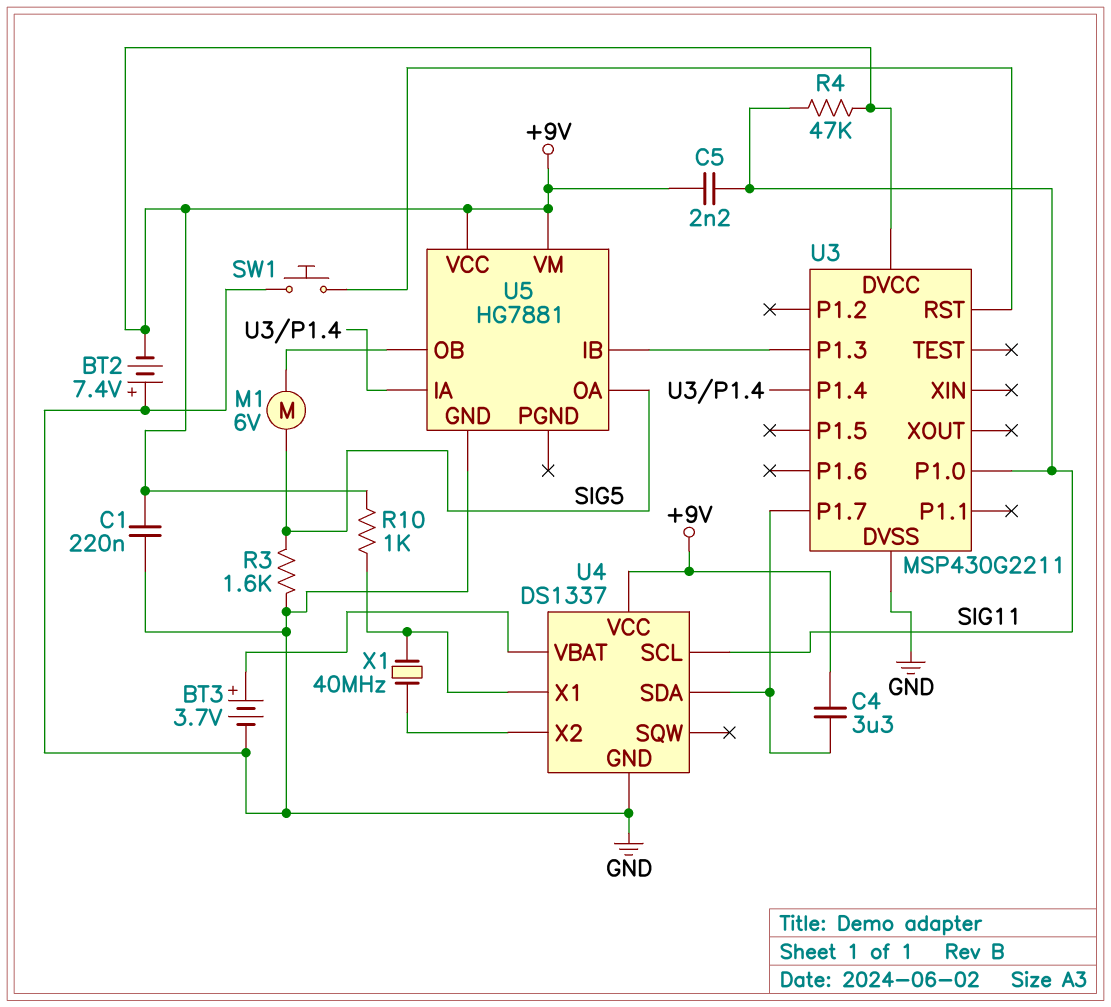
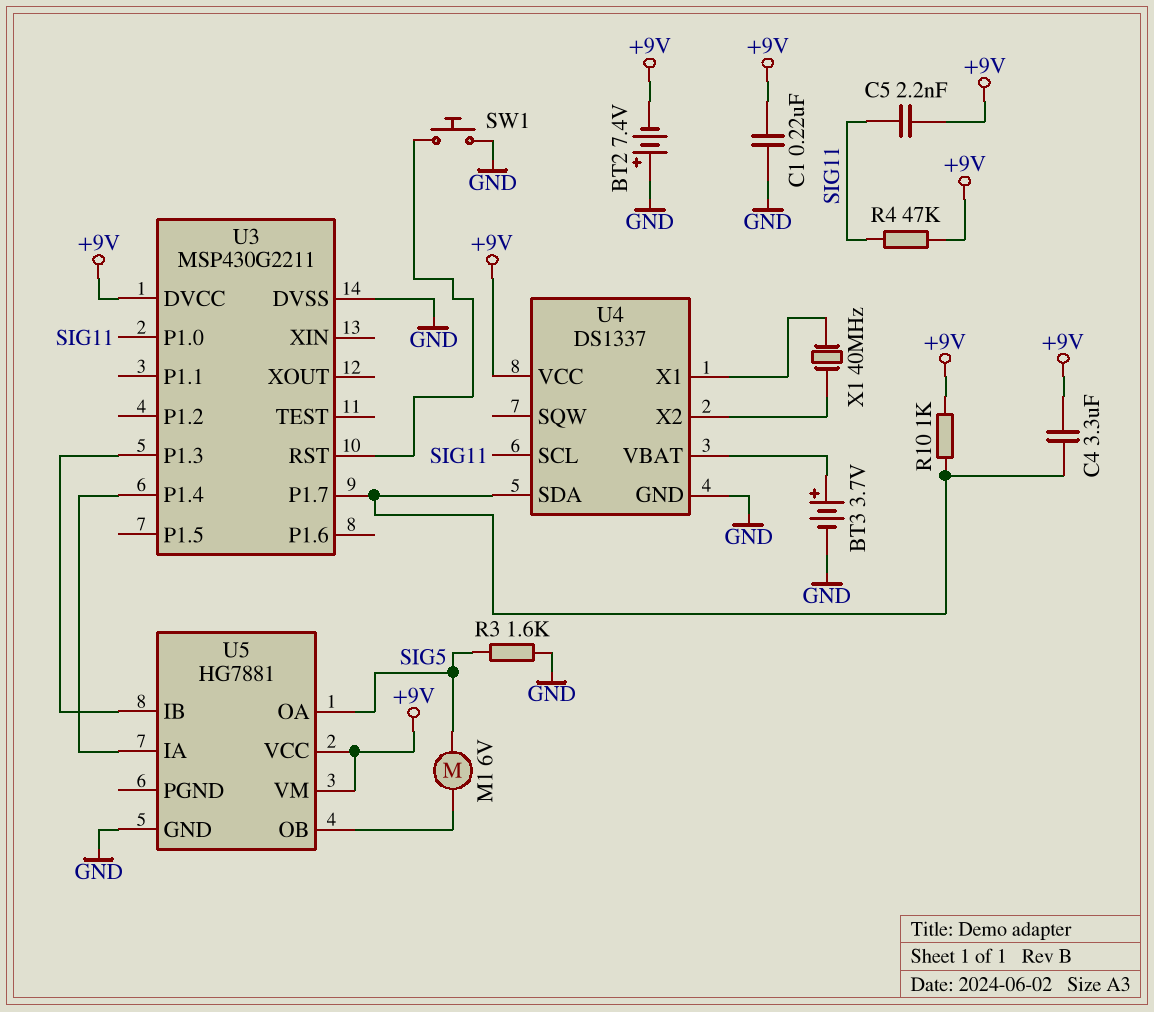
R10: 1k (+9V, U4/X1) -> 1k (+9V, U3/P1.7)

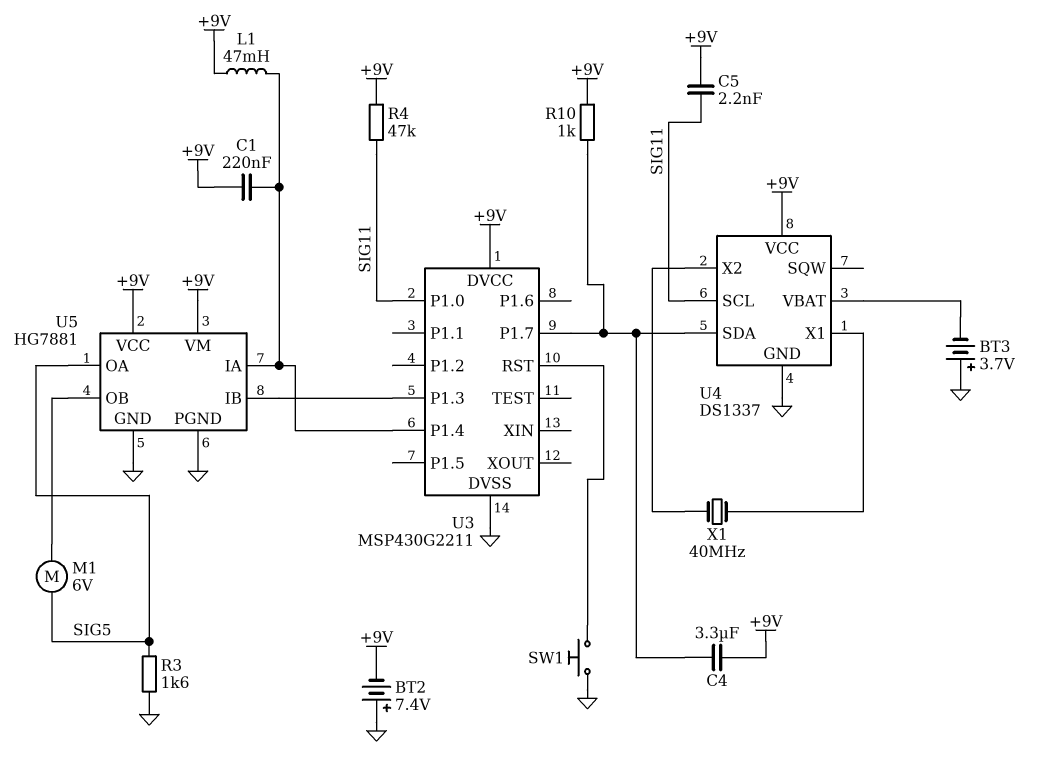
BT3: 3.7V (plus U4/VBAT, minus GND) -> 3.7V (plus GND, minus U4/VBAT)
C1: 220nF (+9V, GND) -> 220nF (+9V, U3/P1.4)
L1: none -> 47mH (+9V, U3/P1.4)
U5 pin PGND: none -> GND

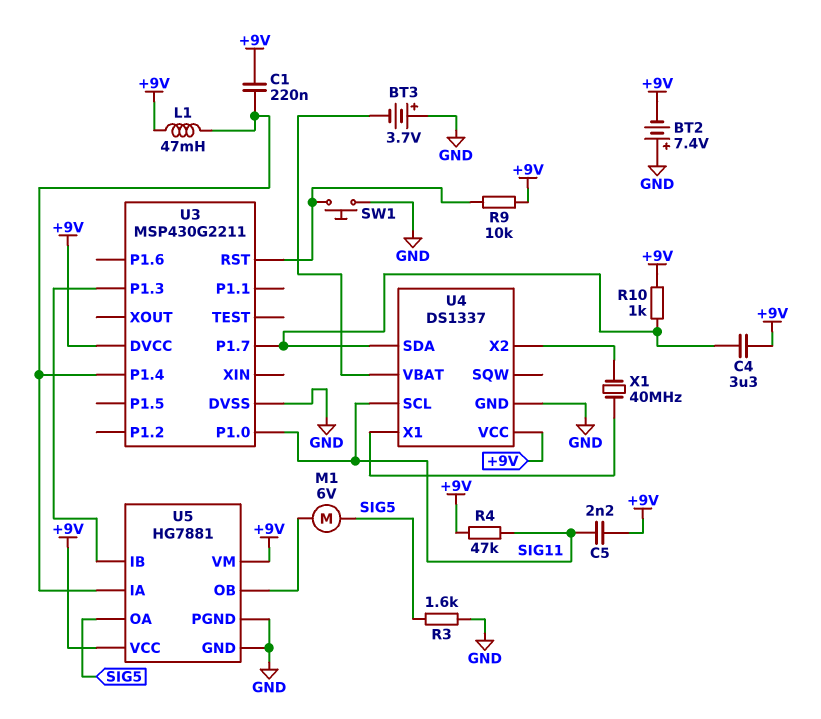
R9: none -> 10k (+9V, U3/RST)

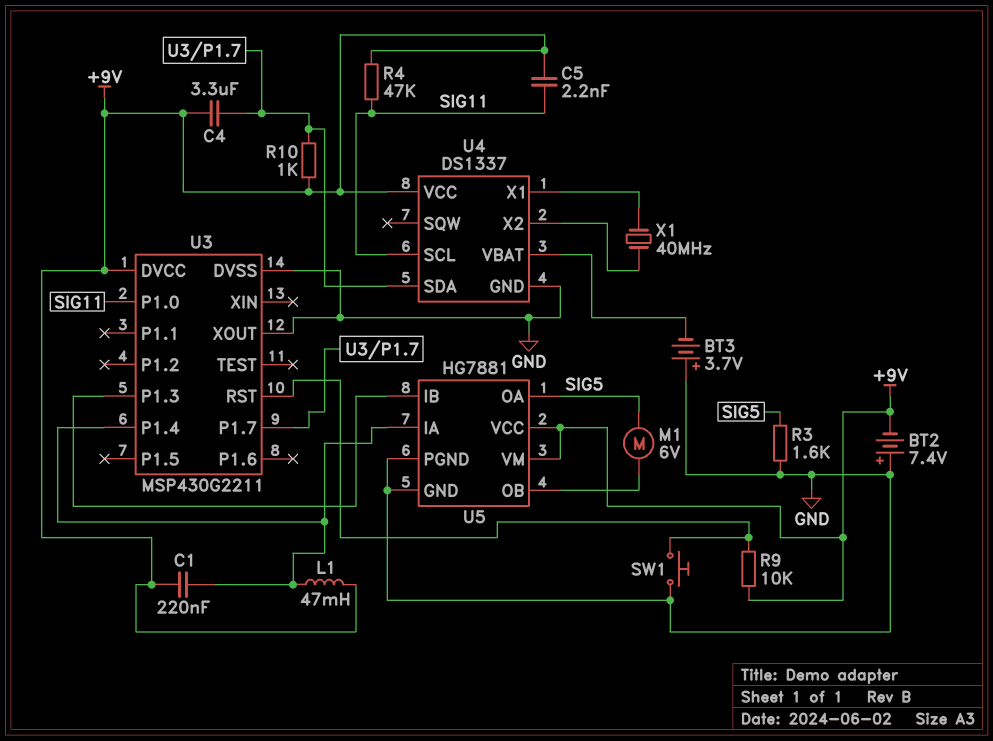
U3 pin XOUT: none -> GND

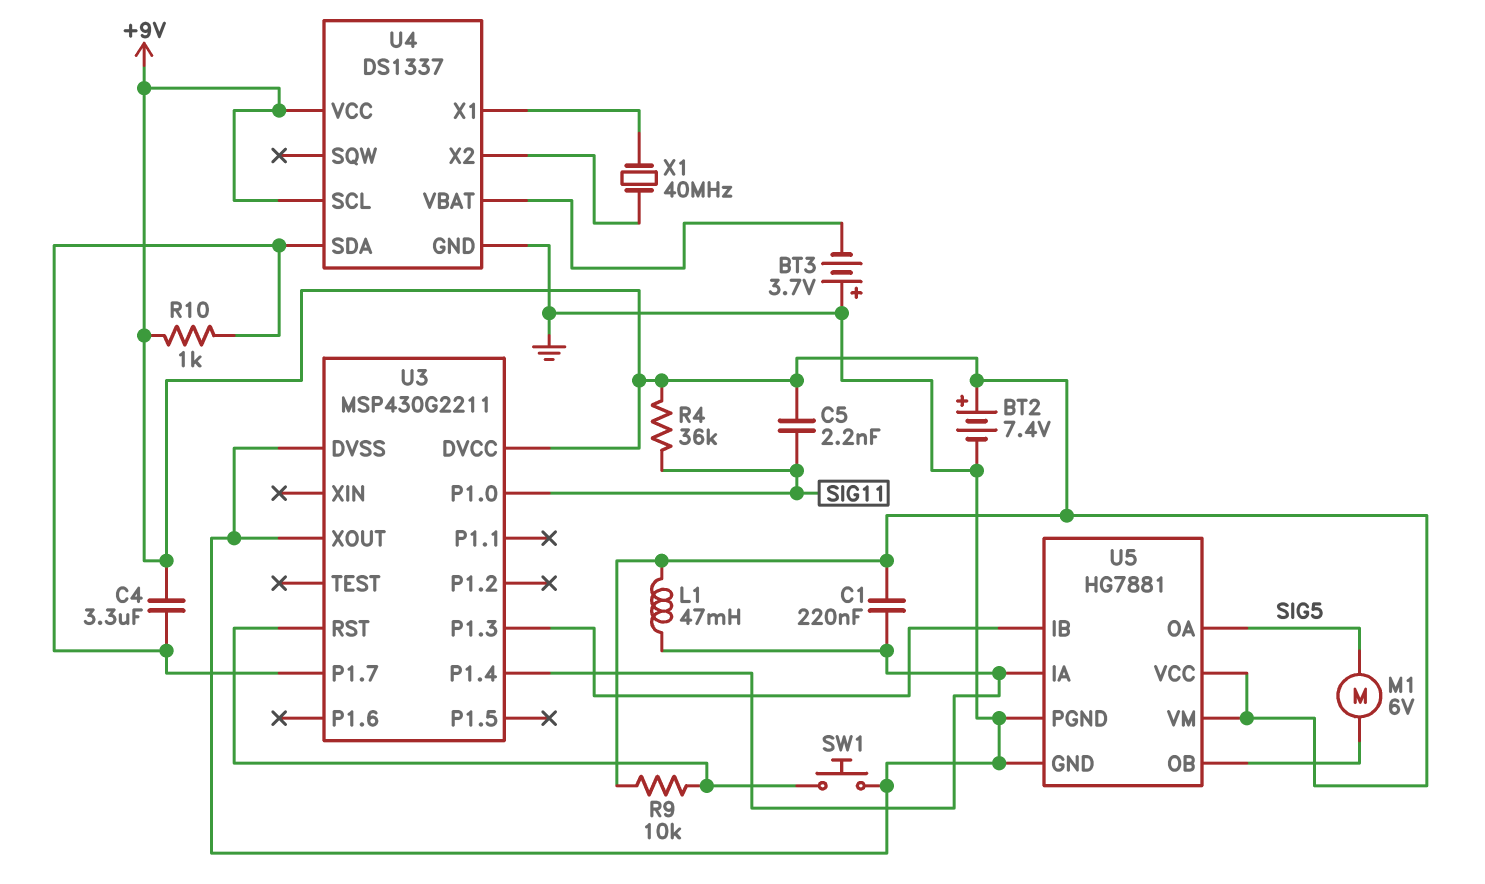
BT2: 7.4V (plus GND, minus +9V) -> 7.4V (plus +9V, minus GND)
R3: 1.6k (GND, SIG5) -> none
R4: 47k (+9V, SIG11) -> 36k (+9V, SIG11)
U4 pin SCL: SIG11 -> +9V

